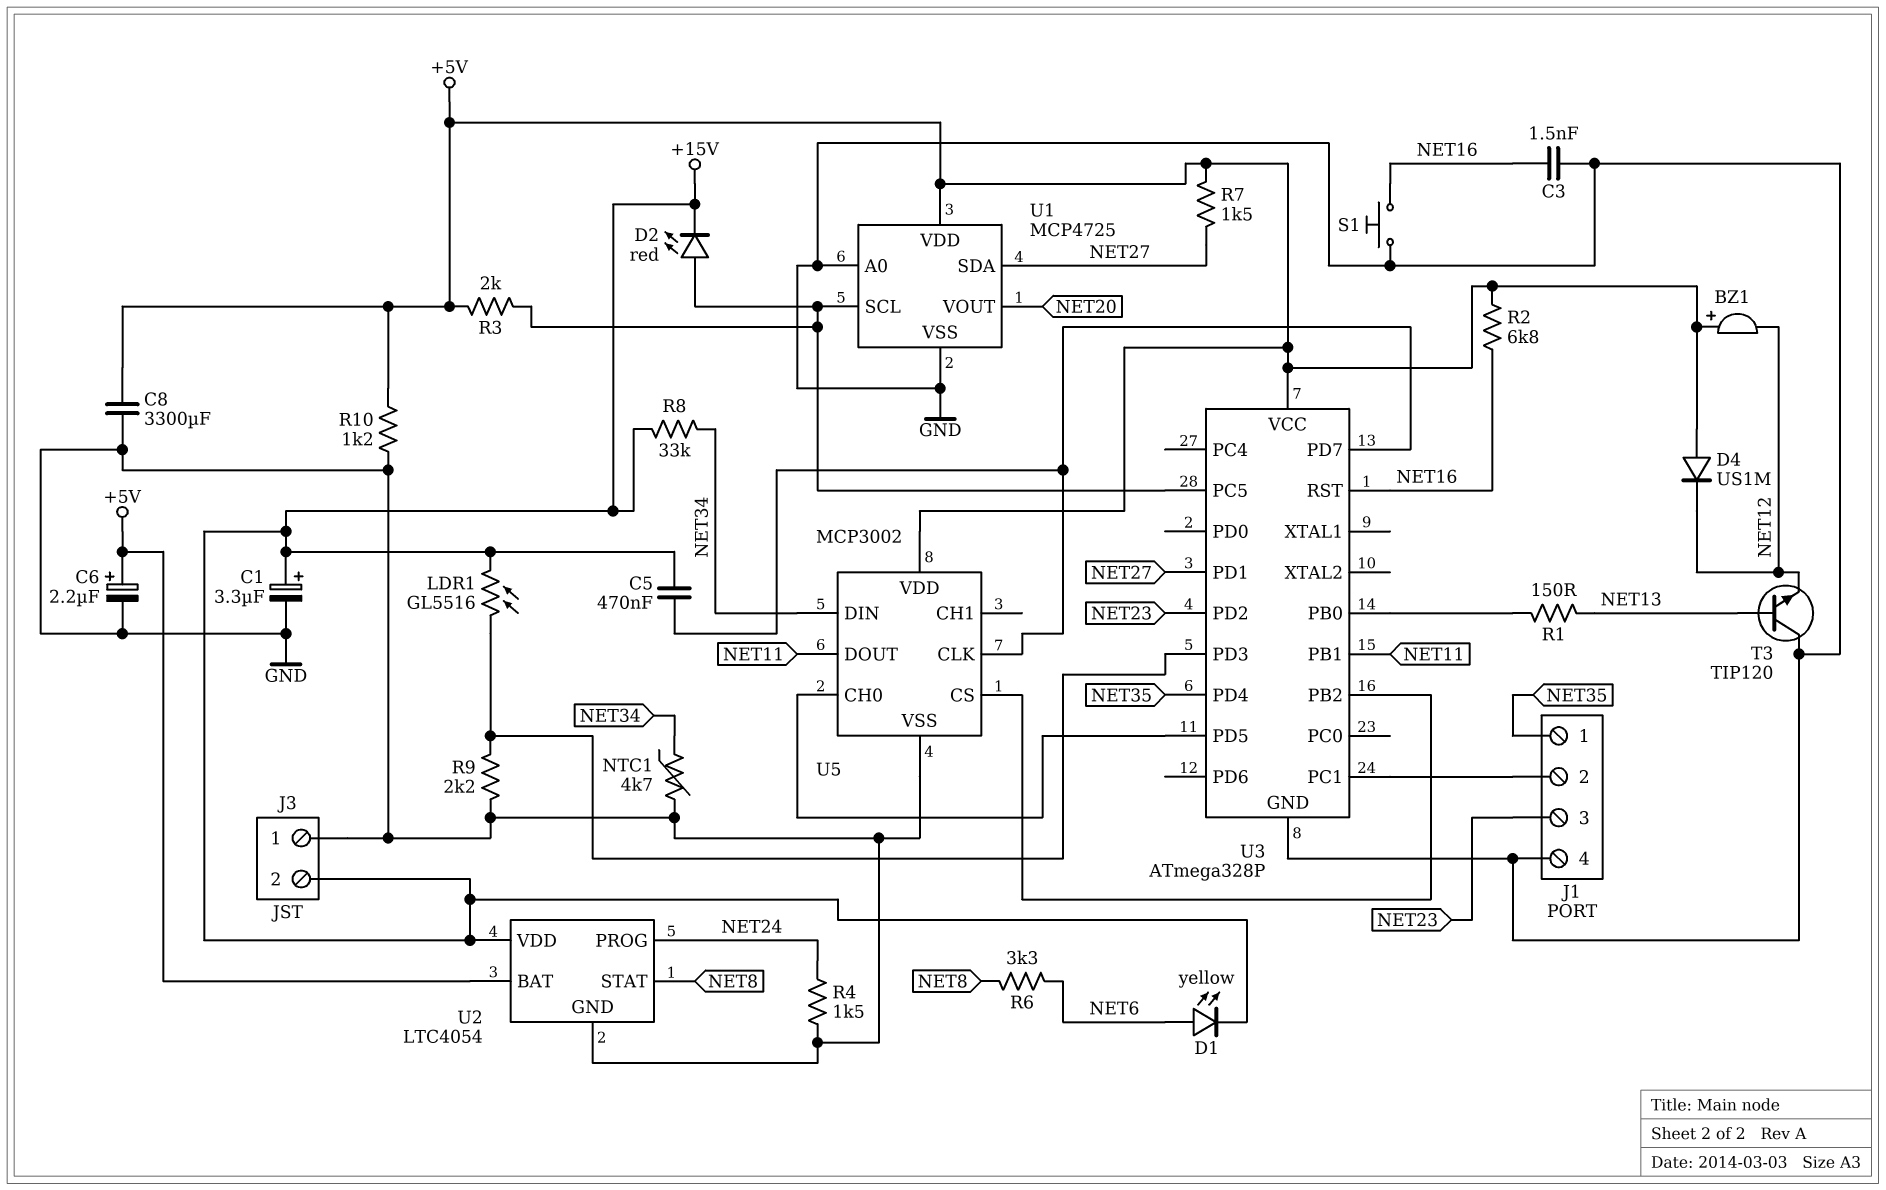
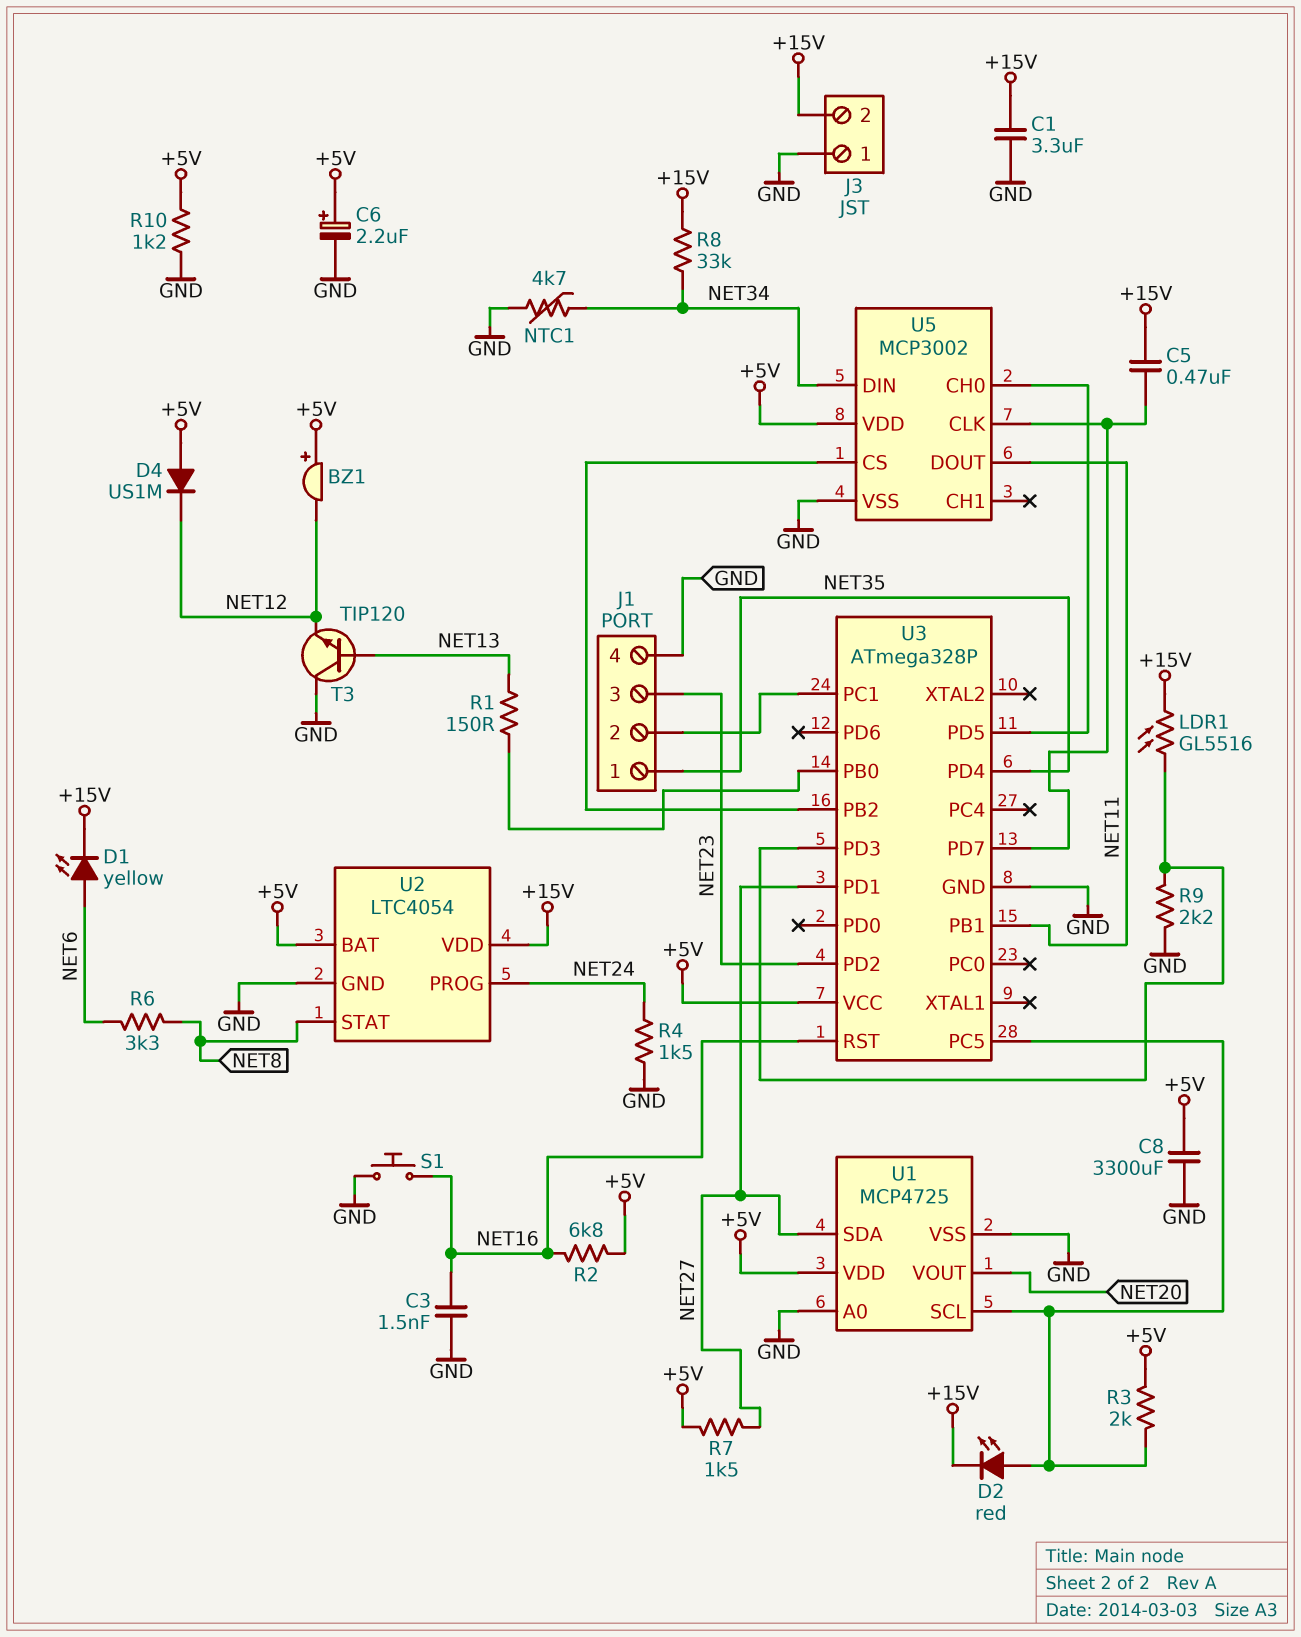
C1: 3.3uF (plus +15V, minus GND) -> 3.3uF (+15V, GND)

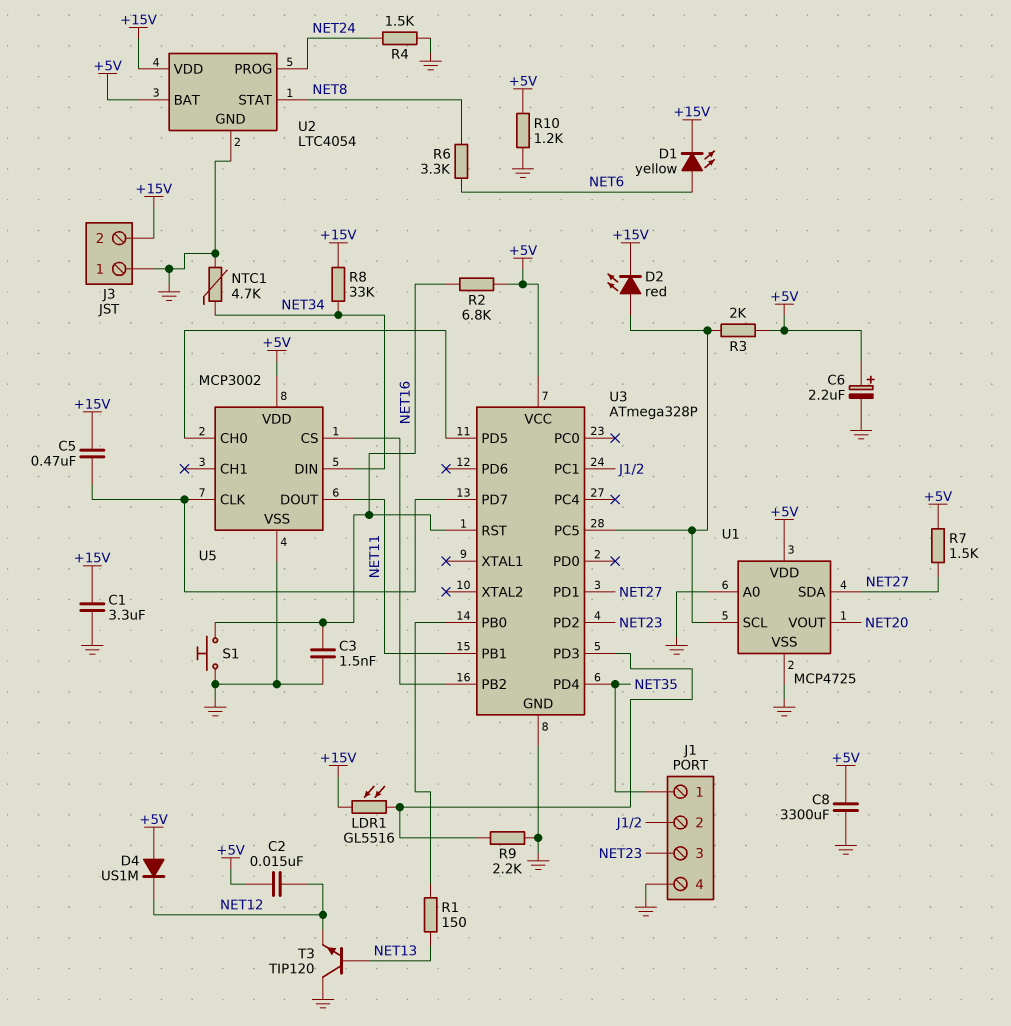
BZ1: buzzer (plus +5V, minus NET12) -> none
C2: none -> 15nF (+5V, NET12)

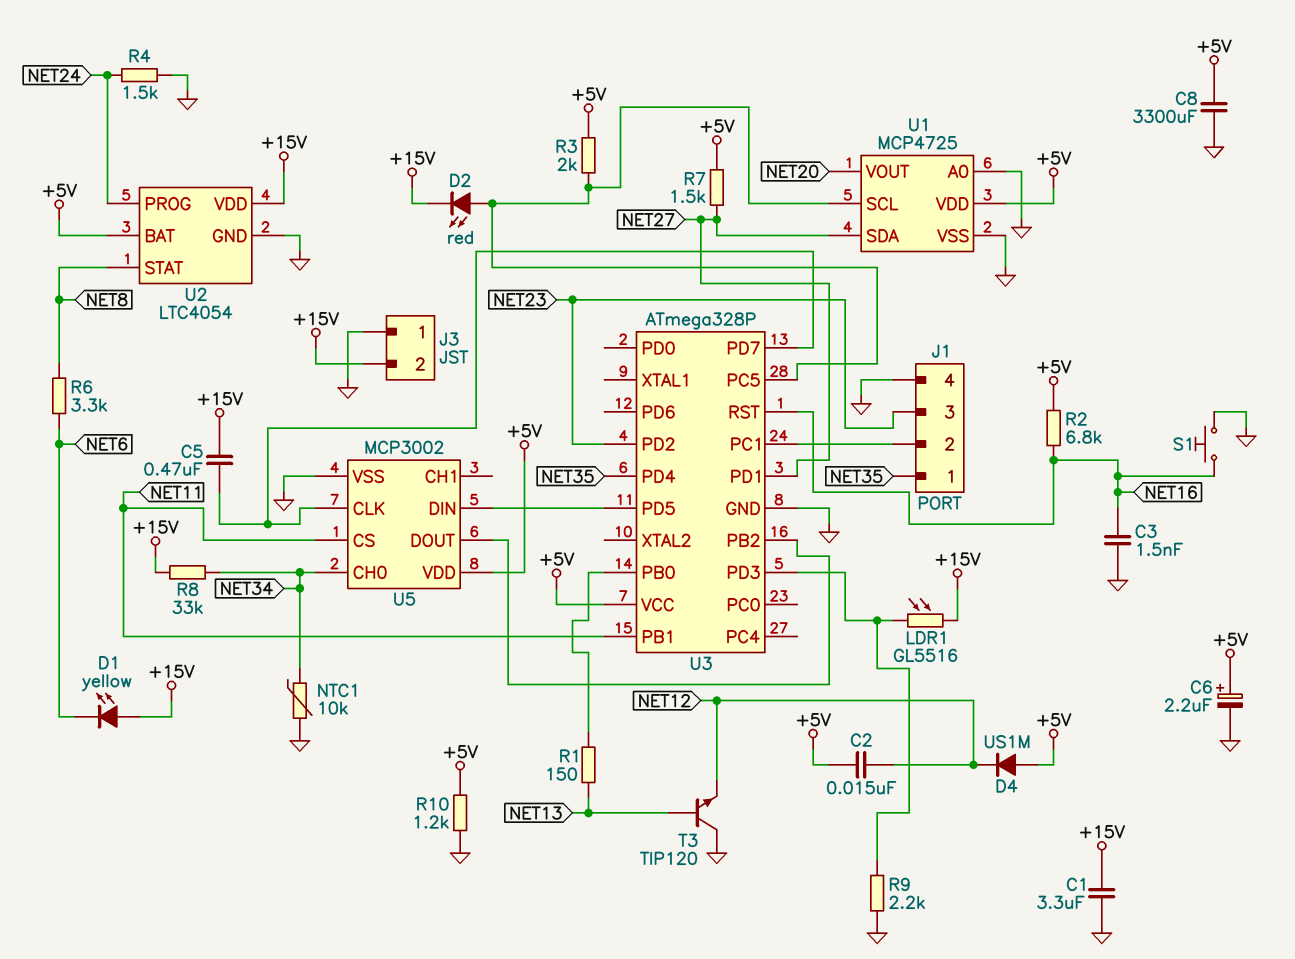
D1: LED yellow (A NET6, K +15V) -> LED yellow (A +15V, K NET6)
NTC1: 4.7k (GND, NET34) -> 10k (GND, NET34)
U5 pin CH0: U3/PD5 -> NET34
U5 pin CS: U3/PB2 -> NET11
U5 pin DIN: NET34 -> U3/PD5
U5 pin DOUT: NET11 -> U3/PB2

